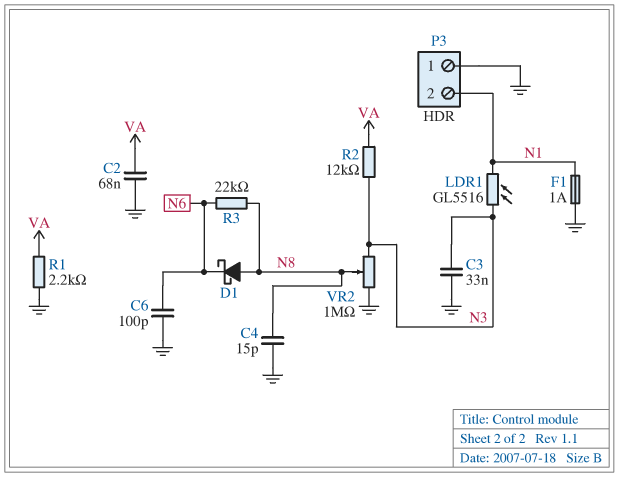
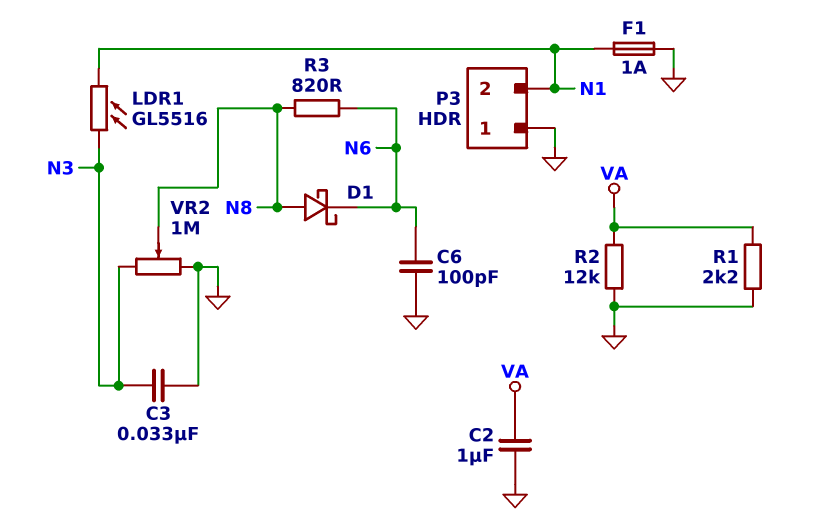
C2: 68nF (GND, VA) -> 1uF (GND, VA)
C4: 15pF (GND, N8) -> none
R2: 12k (N3, VA) -> 12k (GND, VA)
R3: 22k (N6, N8) -> 820 (N6, N8)

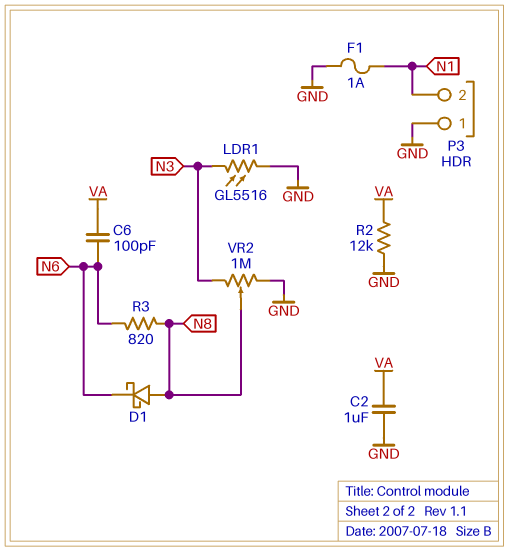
C3: 33nF (GND, N3) -> none
C6: 100pF (GND, N6) -> 100pF (N6, VA)
LDR1: GL5516 (N1, N3) -> GL5516 (GND, N3)
R1: 2.2k (GND, VA) -> none

